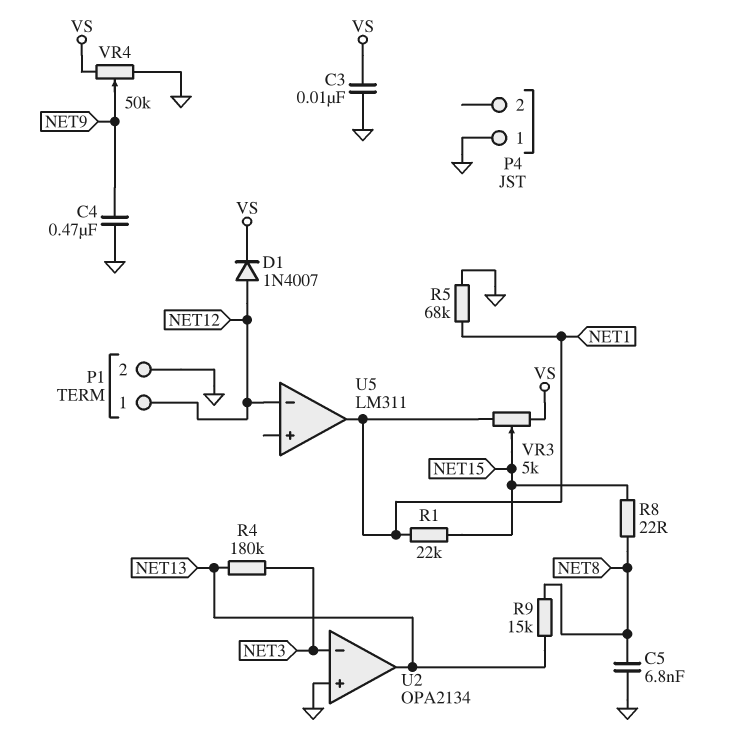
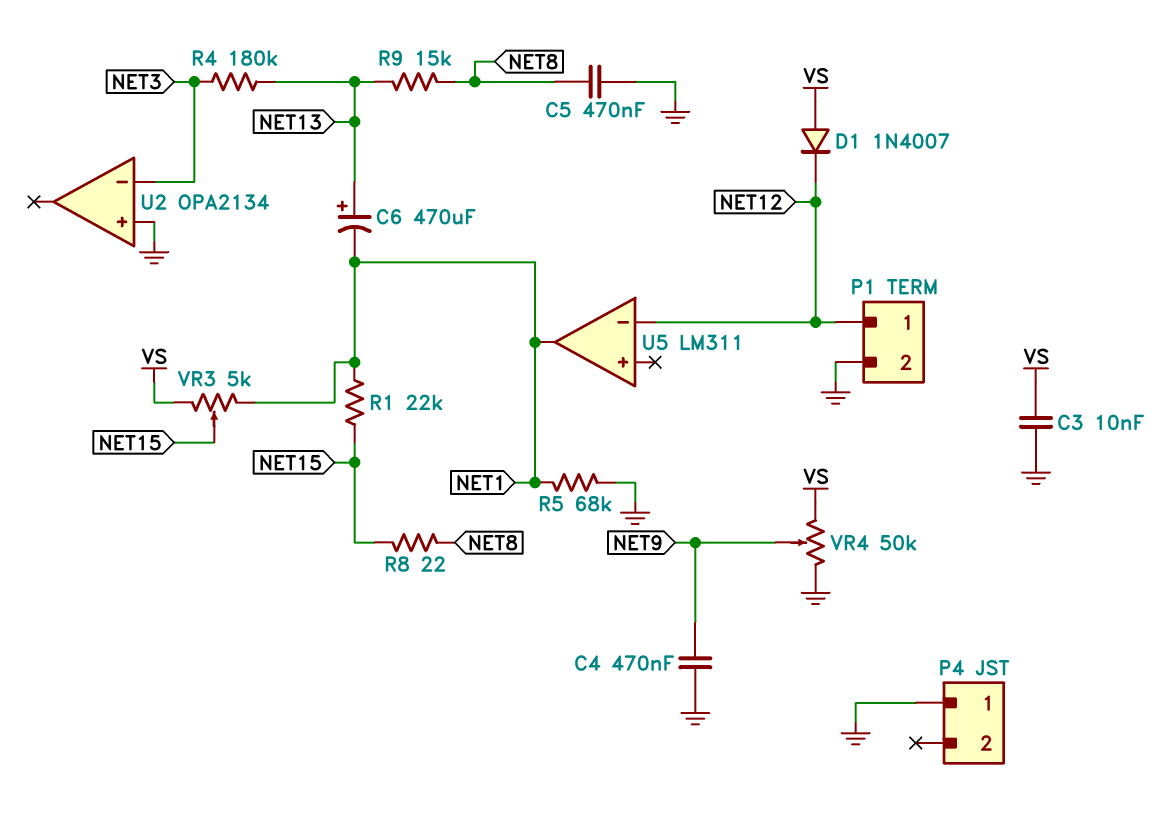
C5: 6.8nF (GND, NET8) -> 470nF (GND, NET8)
C6: none -> 470uF (plus NET13, minus NET1)
D1: diode 1N4007 (A NET12, K VS) -> diode 1N4007 (A VS, K NET12)
U2 pin out: NET13 -> none

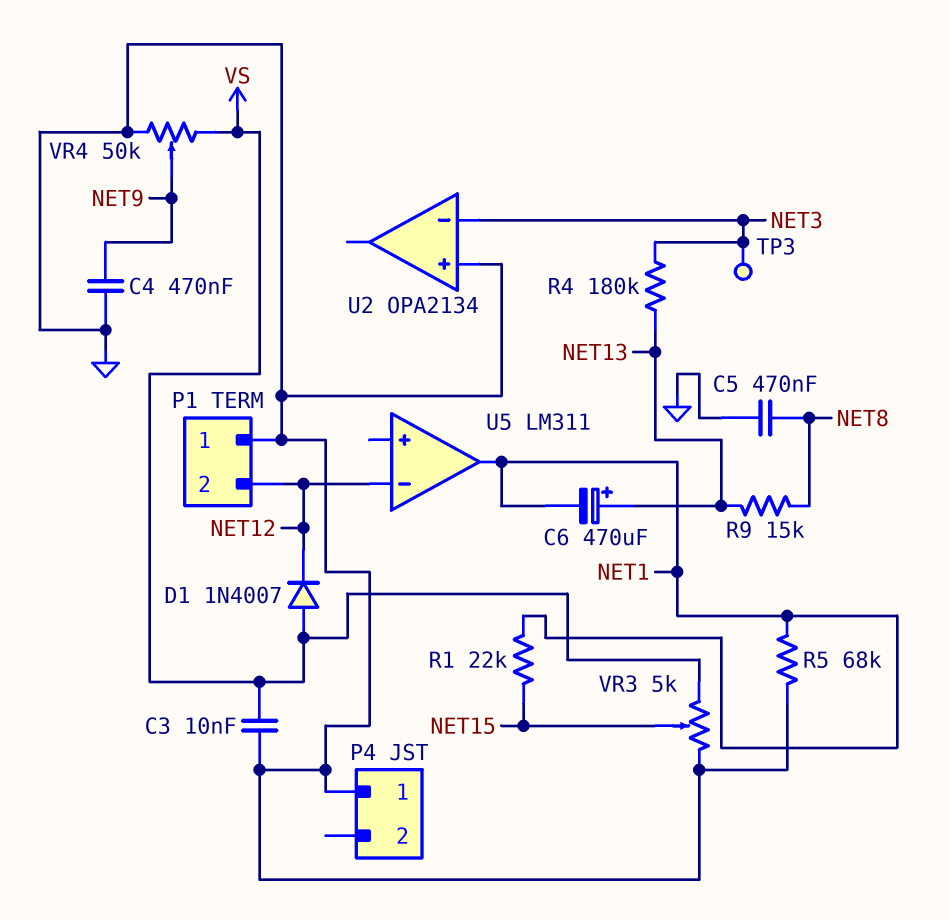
P1 pin 1: NET12 -> GND
P1 pin 2: GND -> NET12
R8: 22 (NET8, NET15) -> none
TP3: none -> test point (NET3)
VR3: 5k (NET1, VS, wiper NET15) -> 5k (GND, VS, wiper NET15)

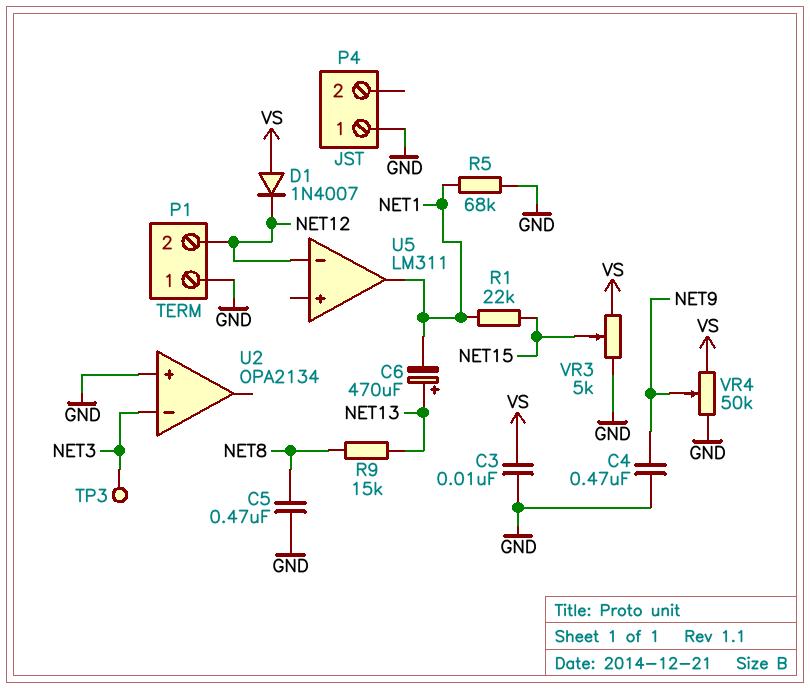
R4: 180k (NET3, NET13) -> none

